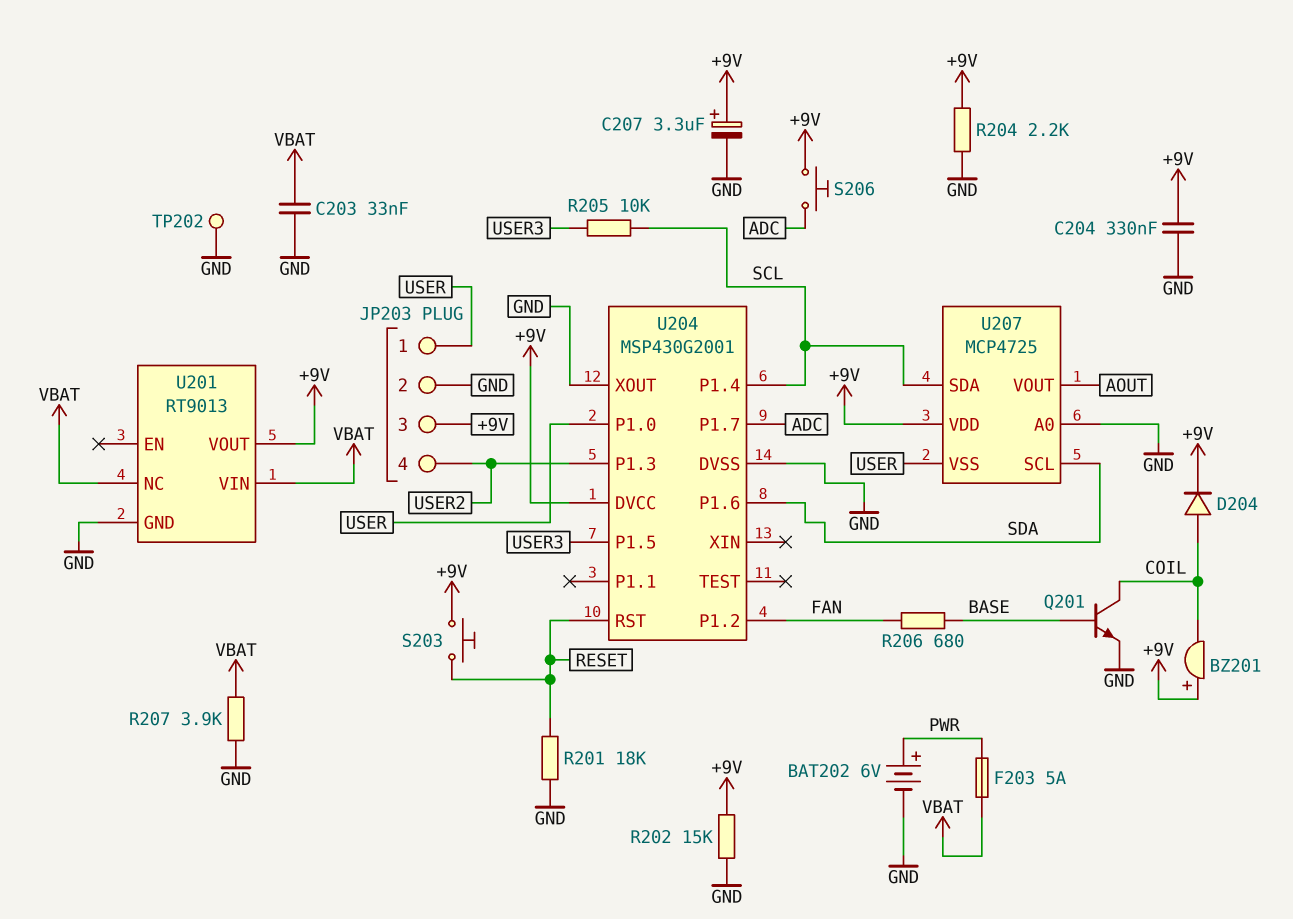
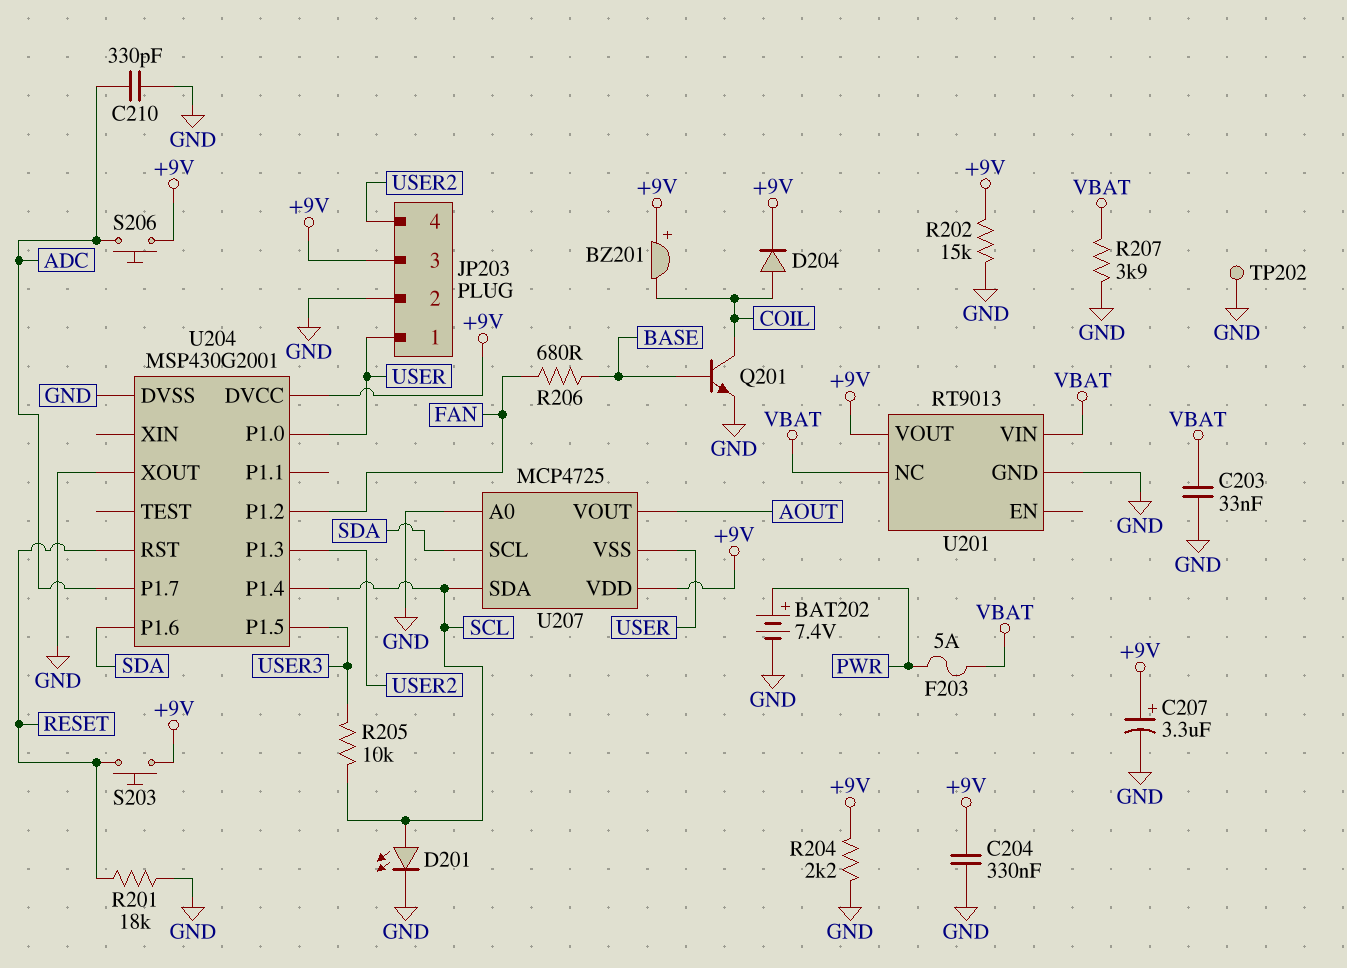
BAT202: 6V (plus PWR, minus GND) -> 7.4V (plus PWR, minus GND)
C210: none -> 330pF (ADC, GND)
D201: none -> LED (A SCL, K GND)

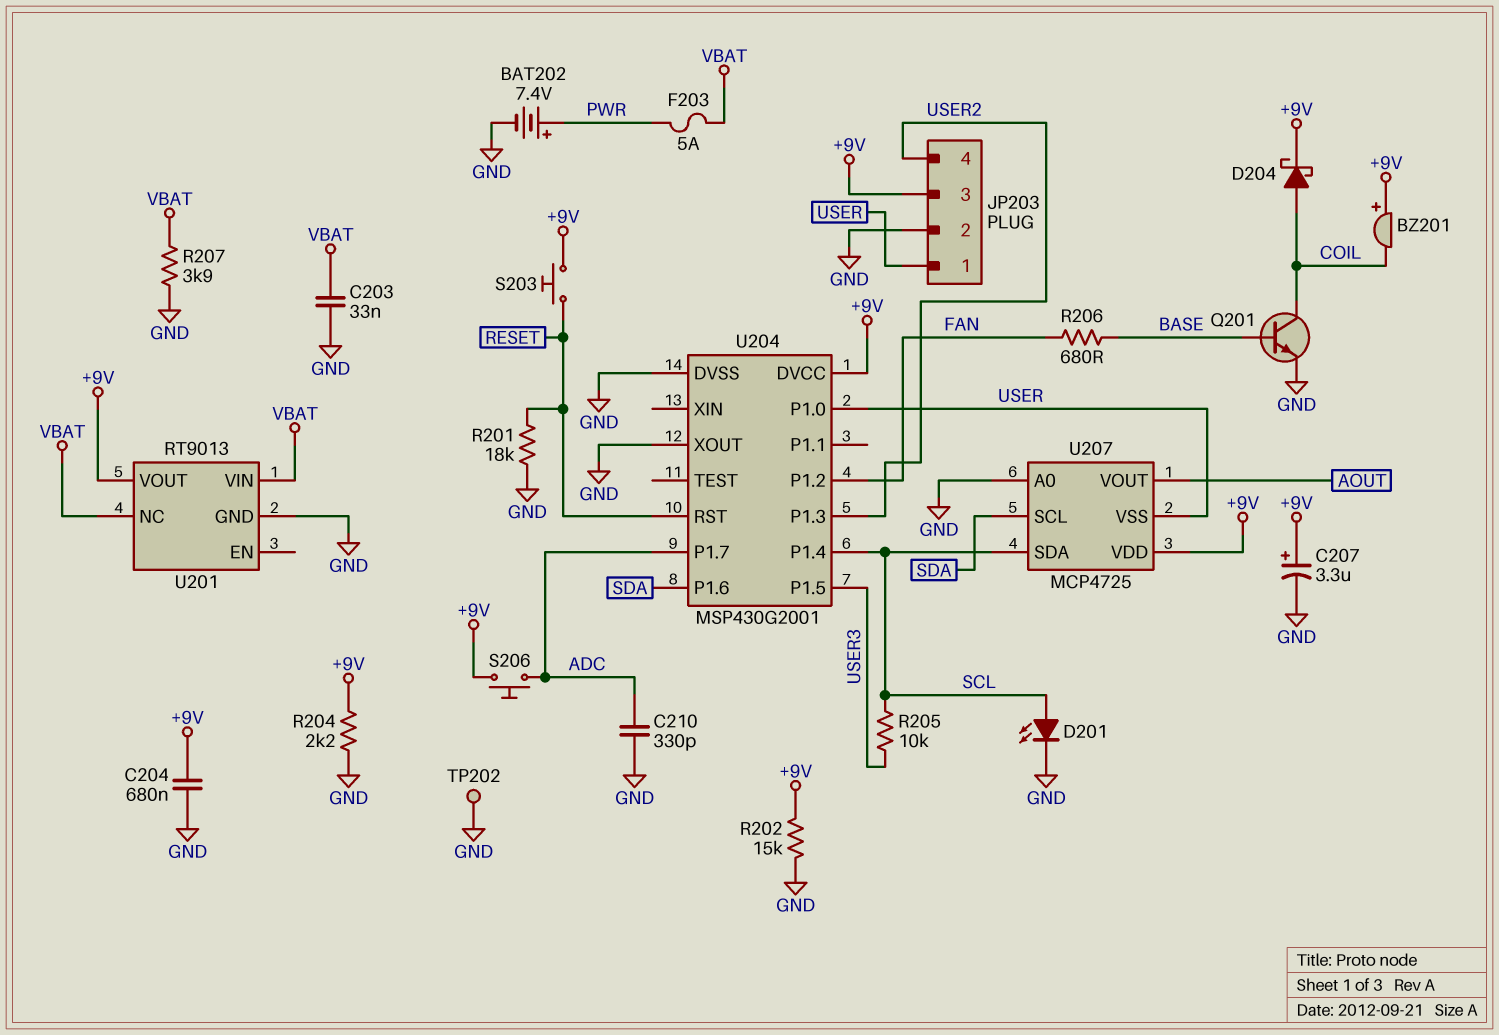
C204: 330nF (+9V, GND) -> 680nF (+9V, GND)
D204: diode (A COIL, K +9V) -> schottky (A COIL, K +9V)

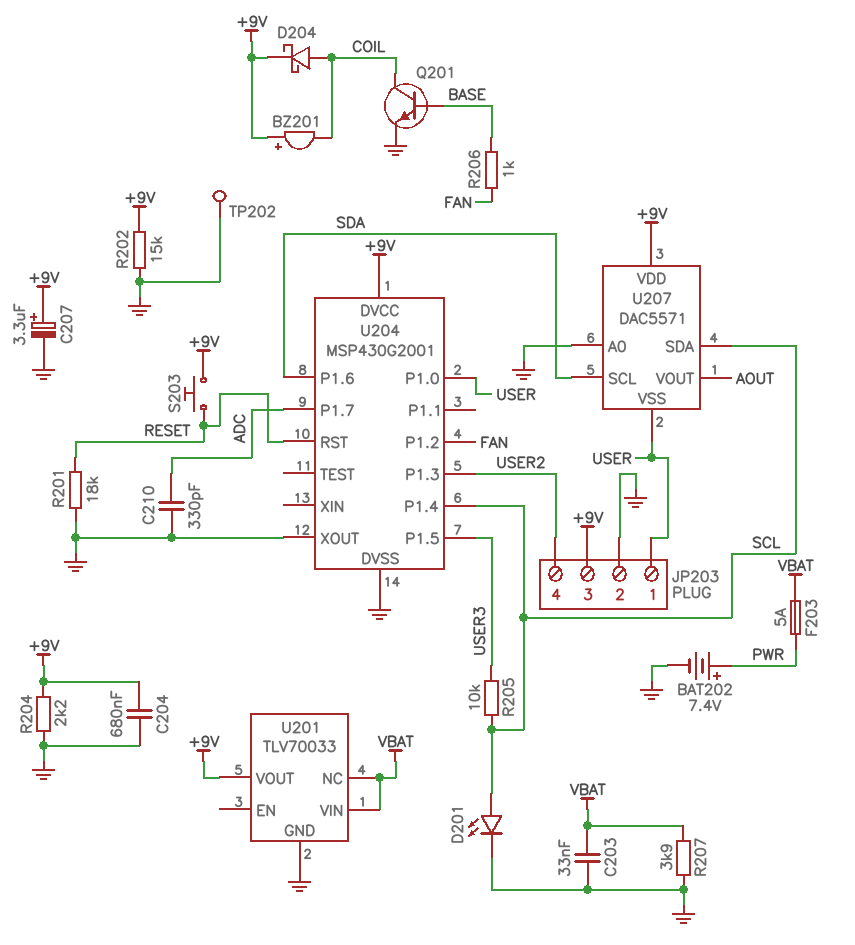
R206: 680 (BASE, FAN) -> 1k (BASE, FAN)
S206: button (+9V, ADC) -> none
U201: RT9013 -> TLV70033
U207: MCP4725 -> DAC5571

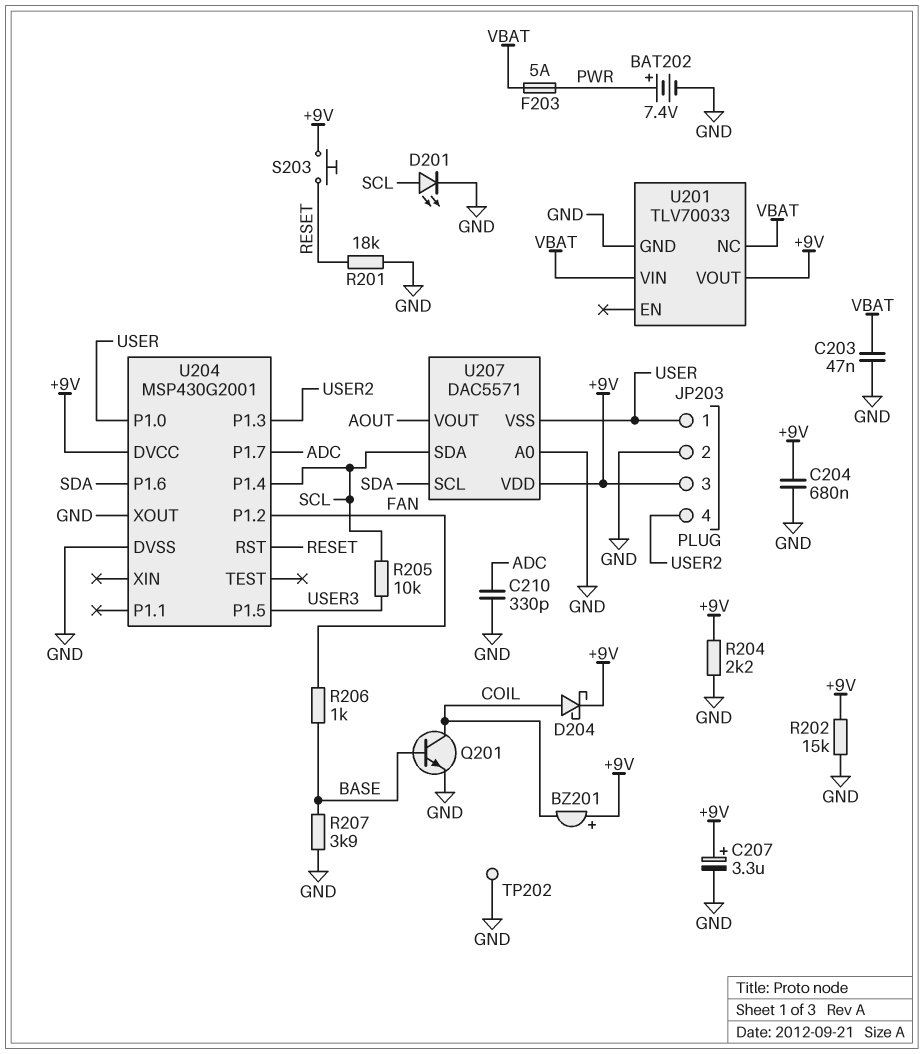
C203: 33nF (GND, VBAT) -> 47nF (GND, VBAT)
R207: 3.9k (GND, VBAT) -> 3.9k (BASE, GND)

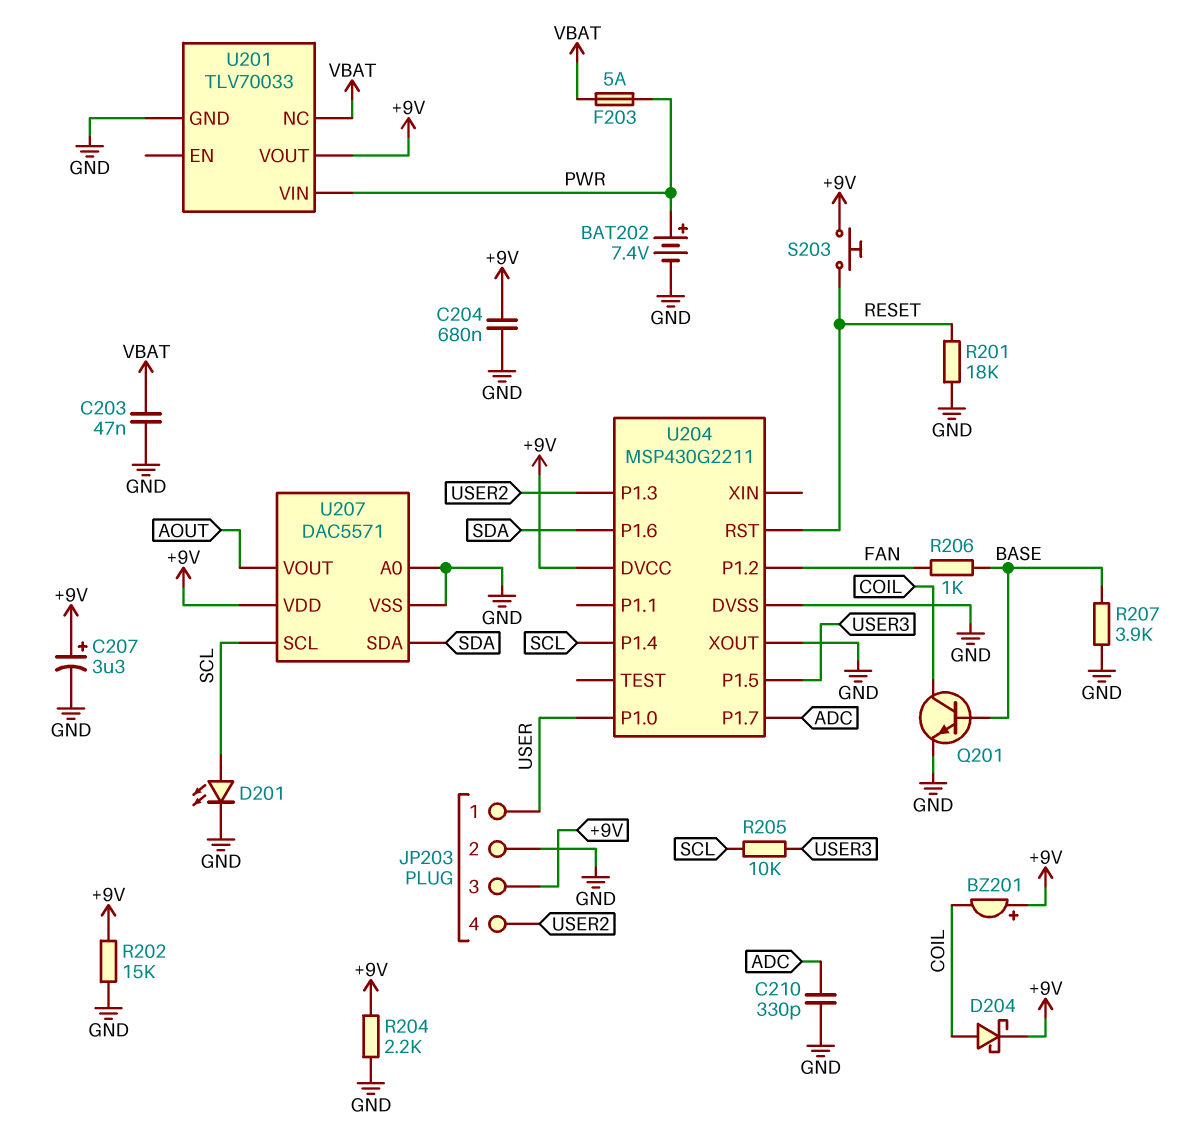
TP202: test point (GND) -> none
U201 pin VIN: VBAT -> PWR
U204: MSP430G2001 -> MSP430G2211
U207 pin SCL: SDA -> SCL
U207 pin SDA: SCL -> SDA
U207 pin VSS: USER -> GND

